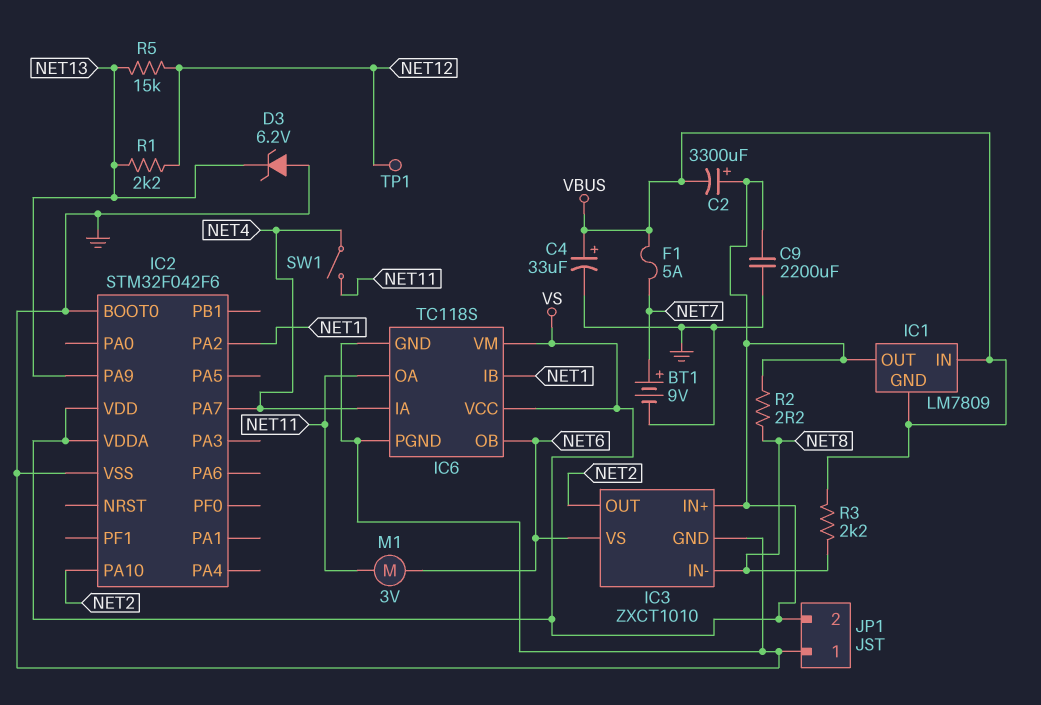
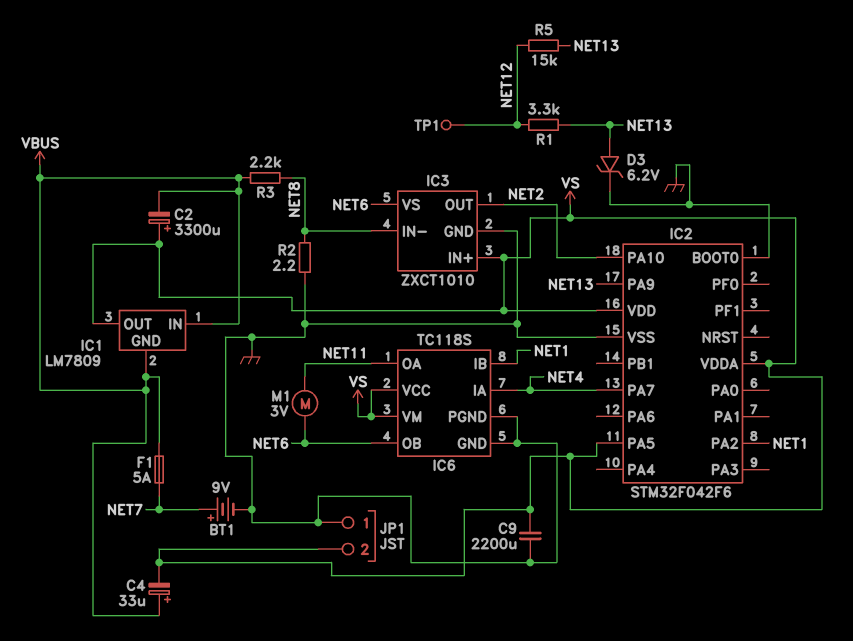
C4: 33uF (plus VBUS, minus GND) -> 33uF (plus VBUS, minus VS)
D3: zener 6.2V (A GND, K NET13) -> zener 6.2V (A NET13, K GND)
IC2 pin PA5: none -> VS
R1: 2.2k (NET12, NET13) -> 3.3k (NET12, NET13)
R2: 2.2 (NET8, VS) -> 2.2 (GND, NET8)
SW1: switch (NET4, NET11) -> none

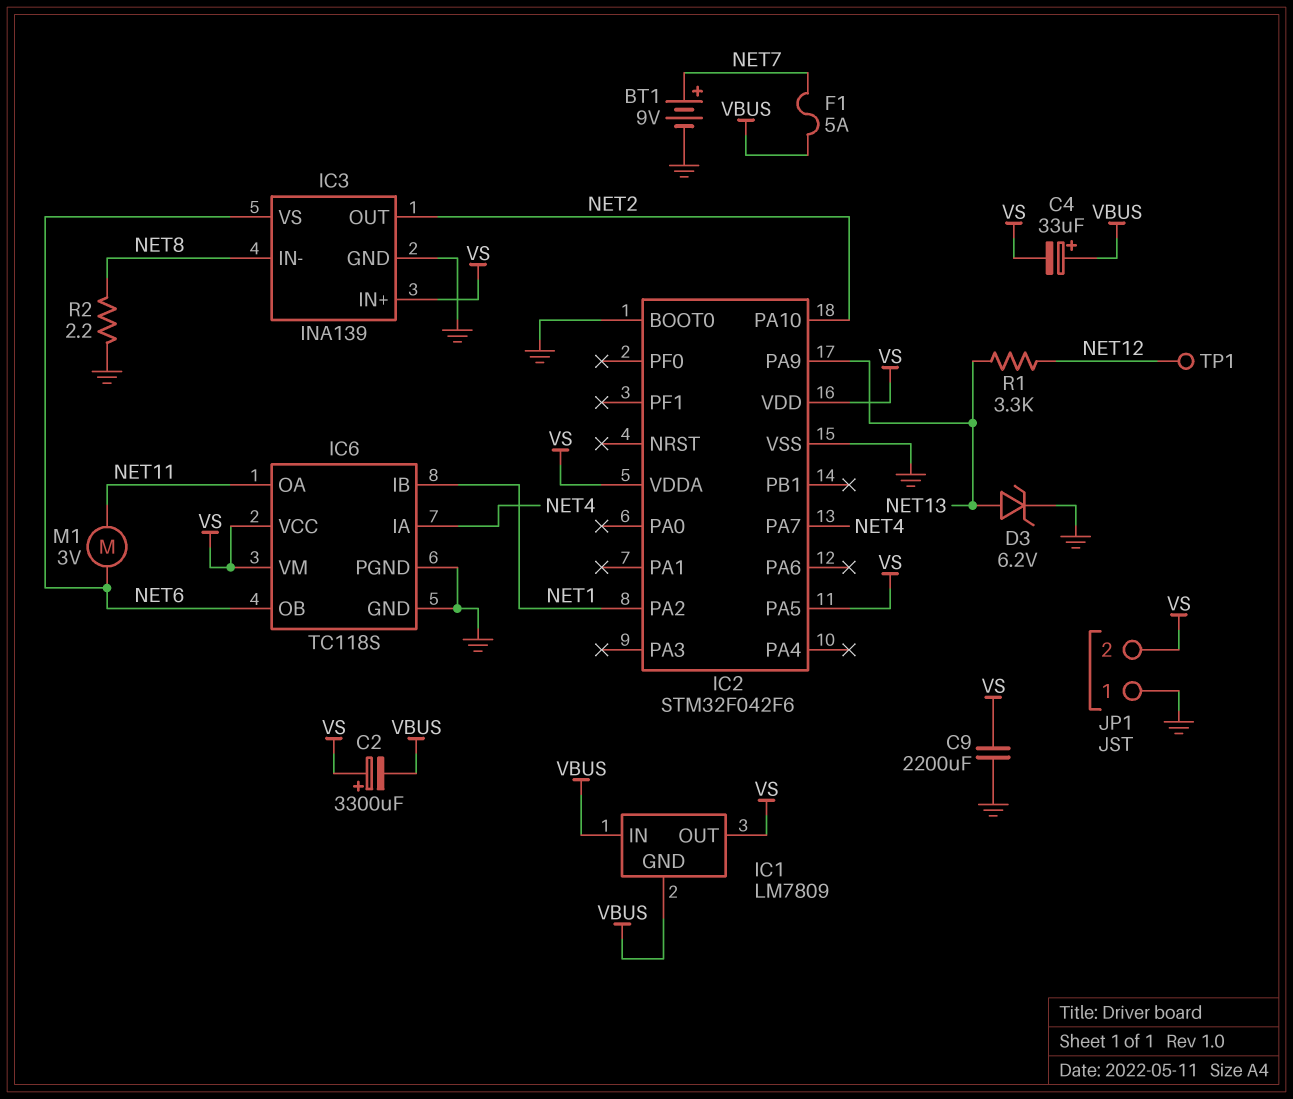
IC3: ZXCT1010 -> INA139
R3: 2.2k (NET8, VBUS) -> none
R5: 15k (NET12, NET13) -> none

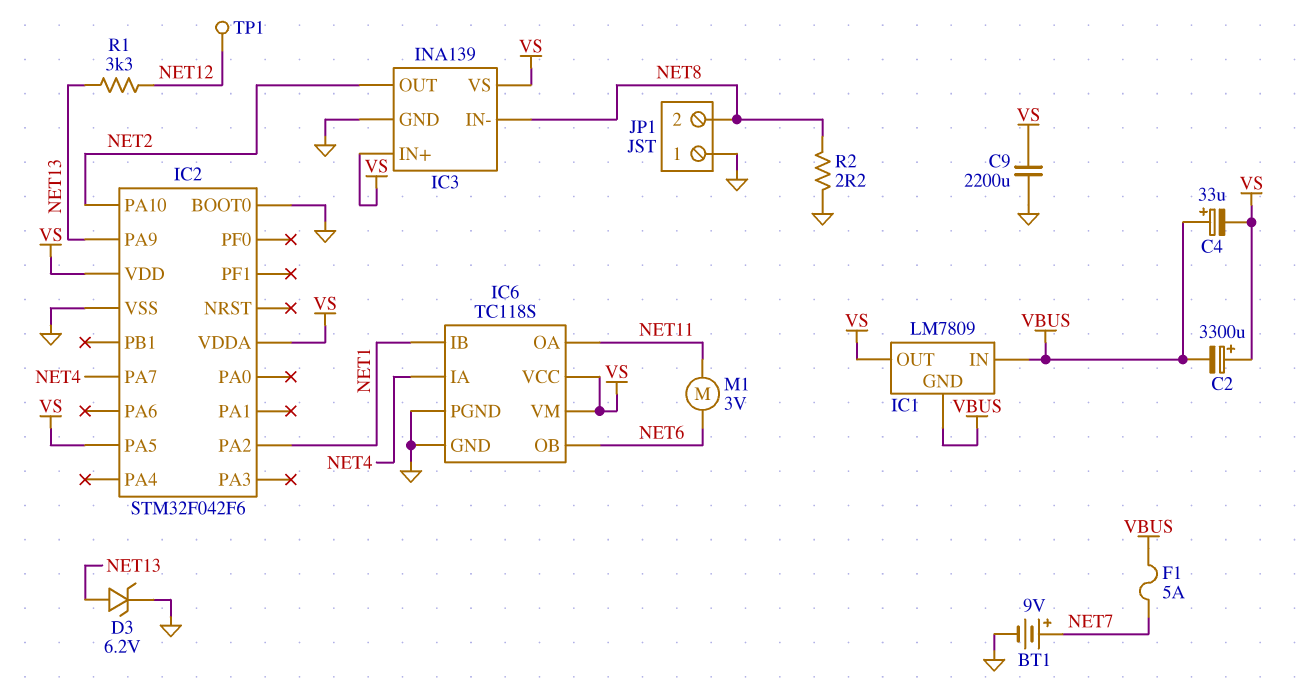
IC3 pin VS: NET6 -> VS
JP1 pin 2: VS -> NET8

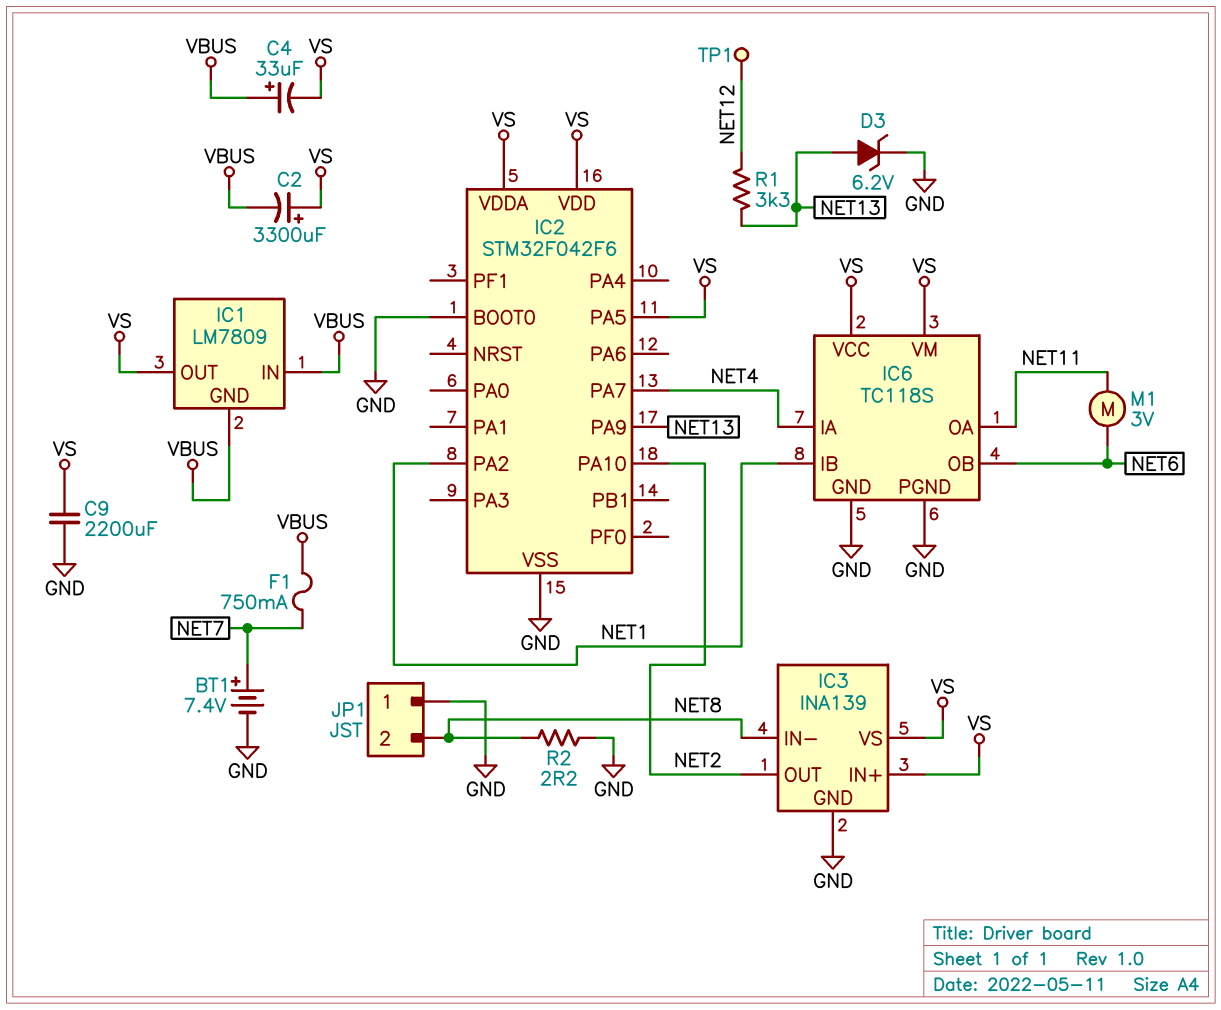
BT1: 9V (plus NET7, minus GND) -> 7.4V (plus NET7, minus GND)
F1: 5A (NET7, VBUS) -> 750mA (NET7, VBUS)

